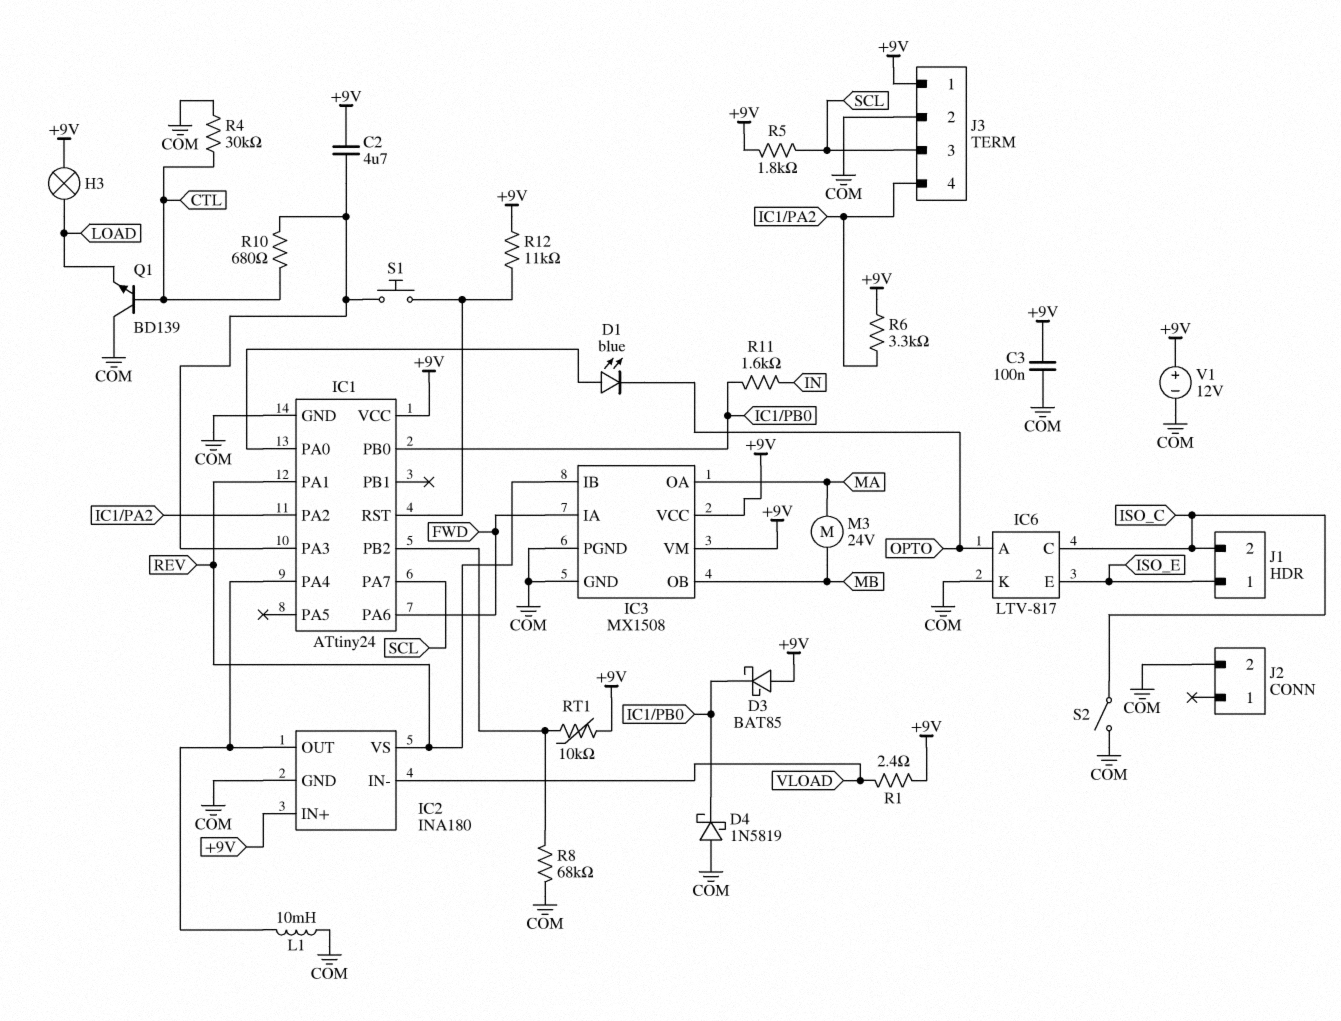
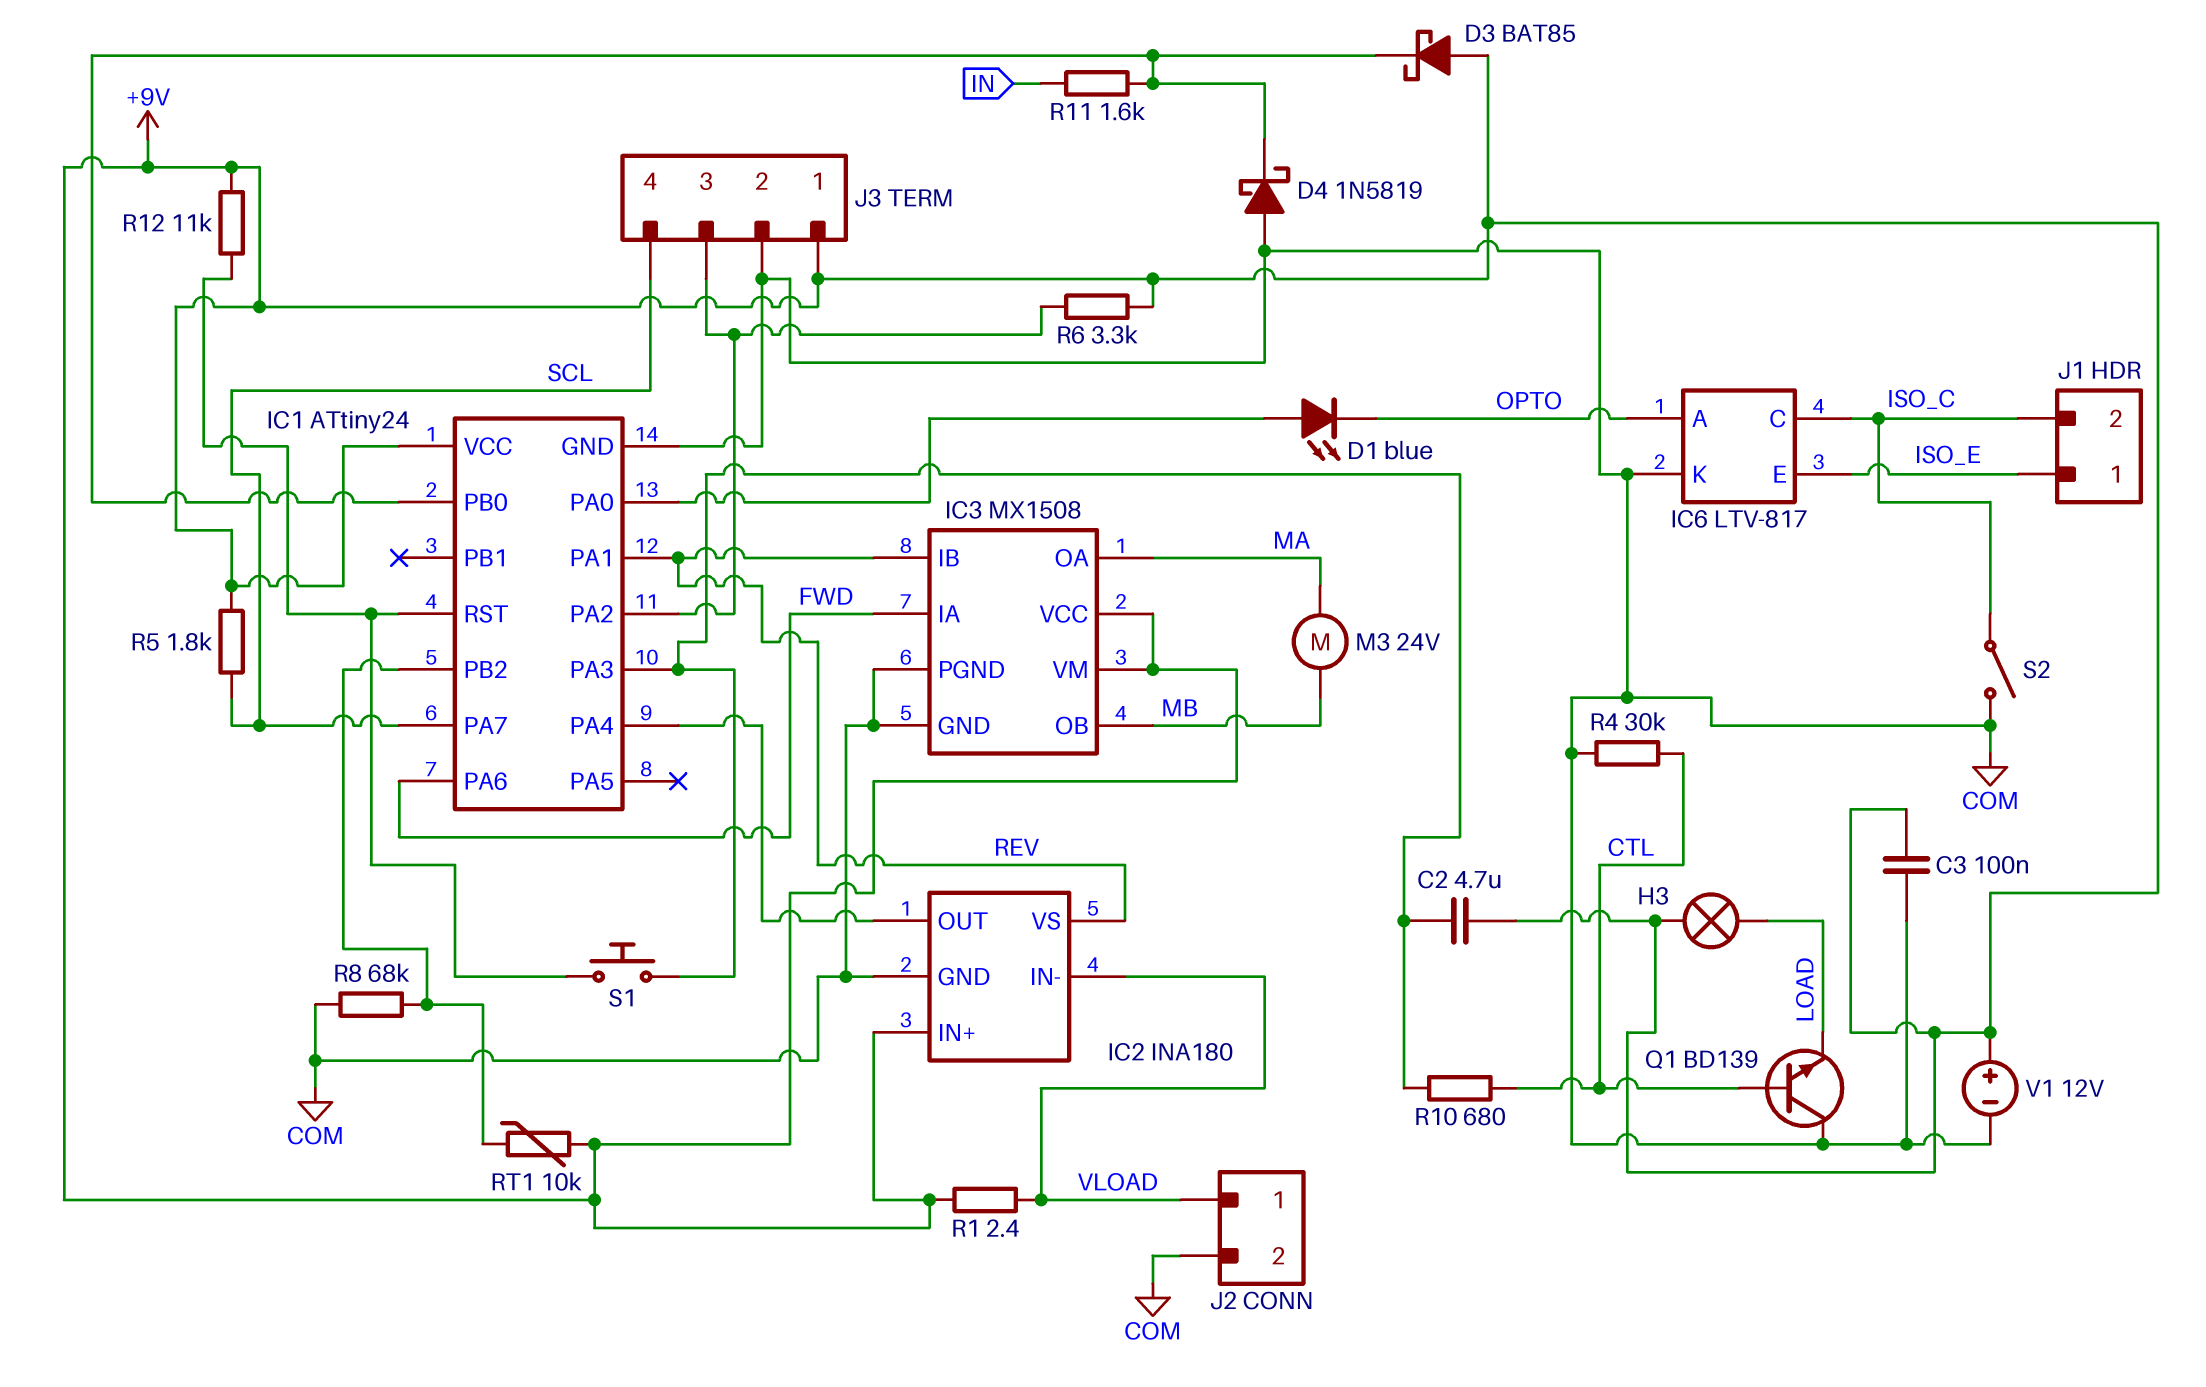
J2 pin 1: none -> VLOAD
J3 pin 3: SCL -> IC1/PA2
J3 pin 4: IC1/PA2 -> SCL
L1: 10mH (COM, IC1/PA4) -> none

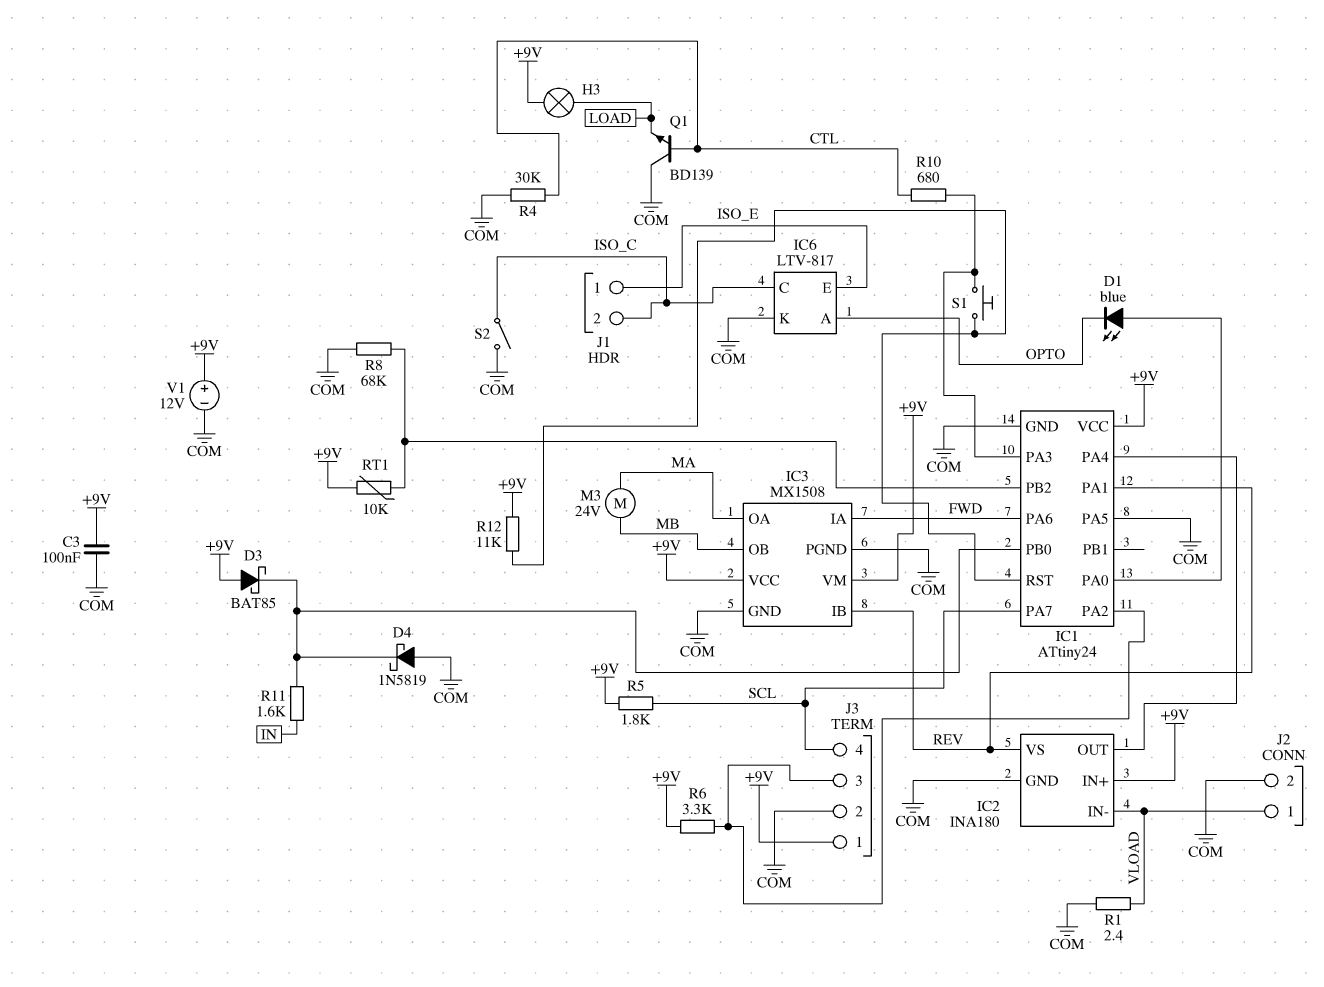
C2: 4.7uF (+9V, IC1/PA3) -> none
IC1 pin PA5: none -> COM
R1: 2.4 (+9V, VLOAD) -> 2.4 (COM, VLOAD)

